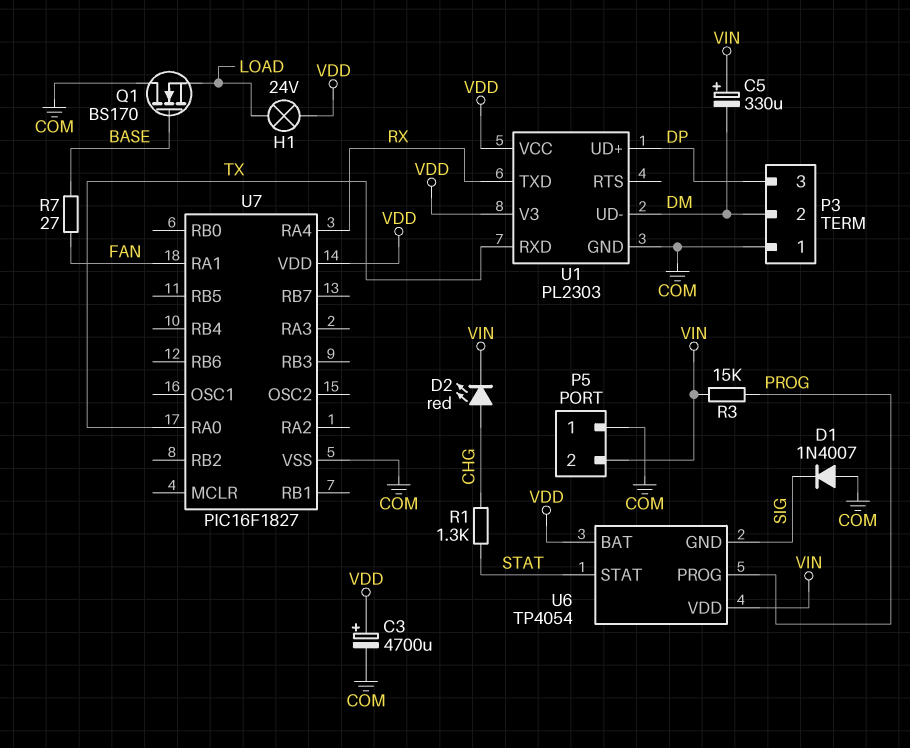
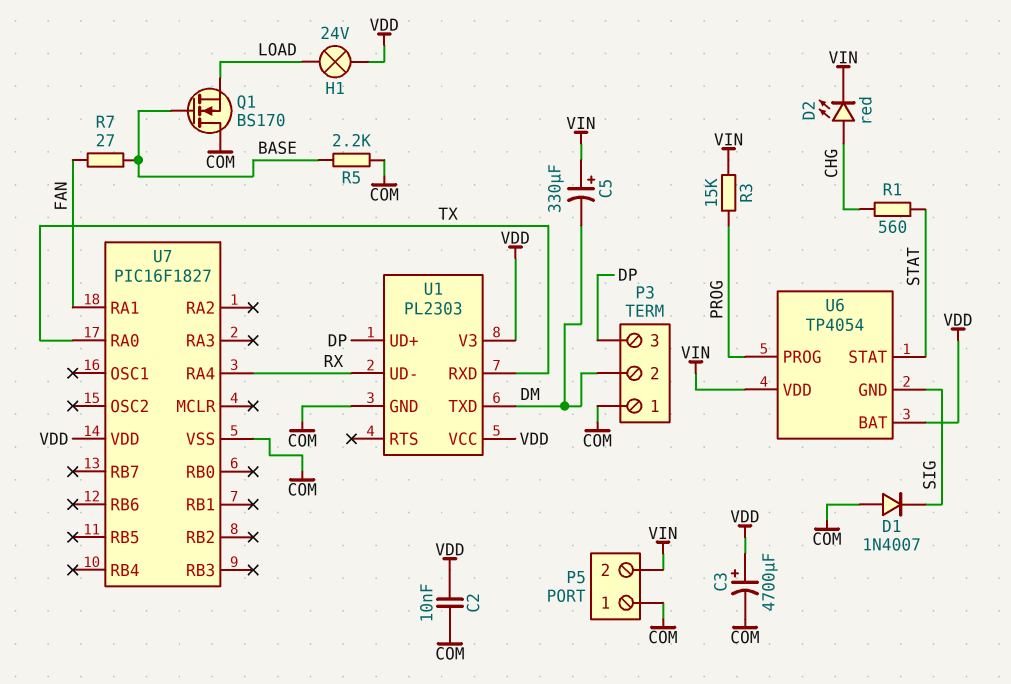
C2: none -> 10nF (COM, VDD)
R1: 1.3k (CHG, STAT) -> 560 (CHG, STAT)
R5: none -> 2.2k (BASE, COM)
U1 pin TXD: RX -> DM
U1 pin UD-: DM -> RX

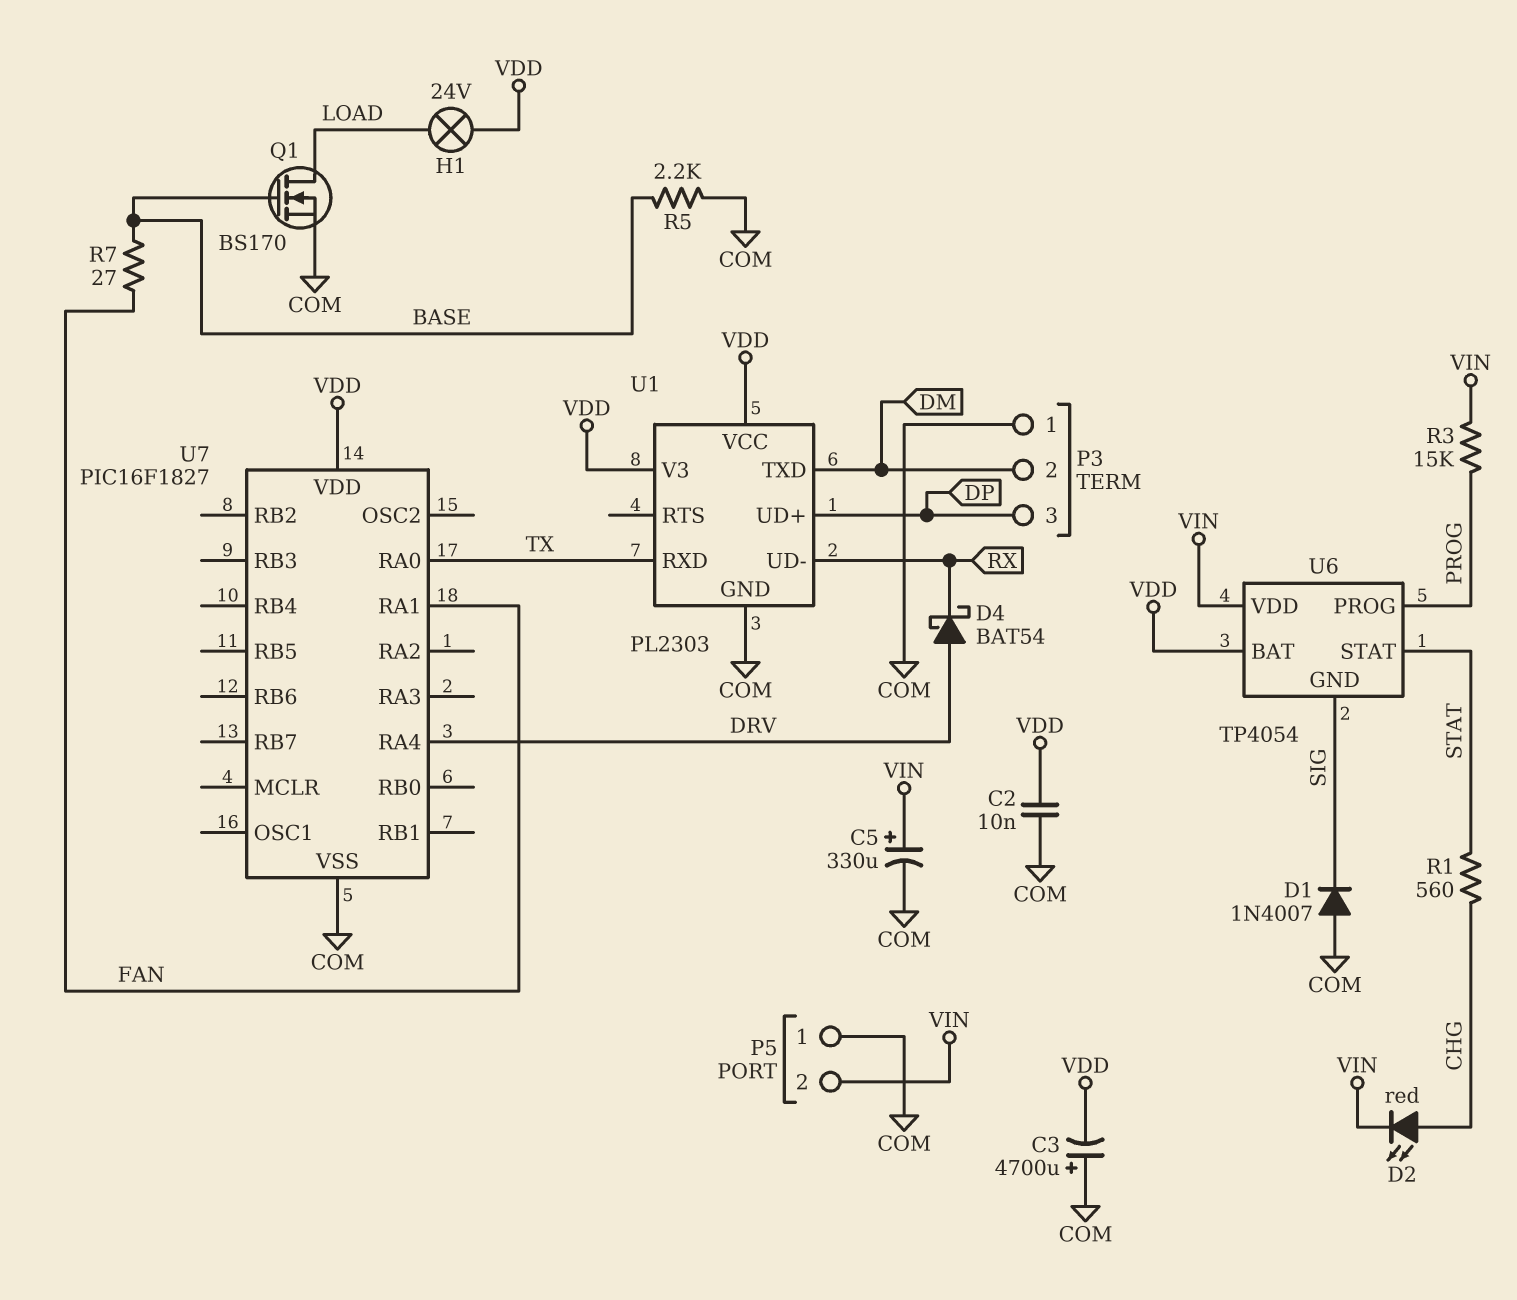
C3: 4700uF (plus VDD, minus COM) -> 4700uF (plus COM, minus VDD)
C5: 330uF (plus VIN, minus DM) -> 330uF (plus VIN, minus COM)
D4: none -> schottky BAT54 (A DRV, K RX)
Q1: NMOS BS170 (G BASE, D COM, S LOAD) -> NMOS BS170 (G BASE, D LOAD, S COM)
U7 pin RA4: RX -> DRV

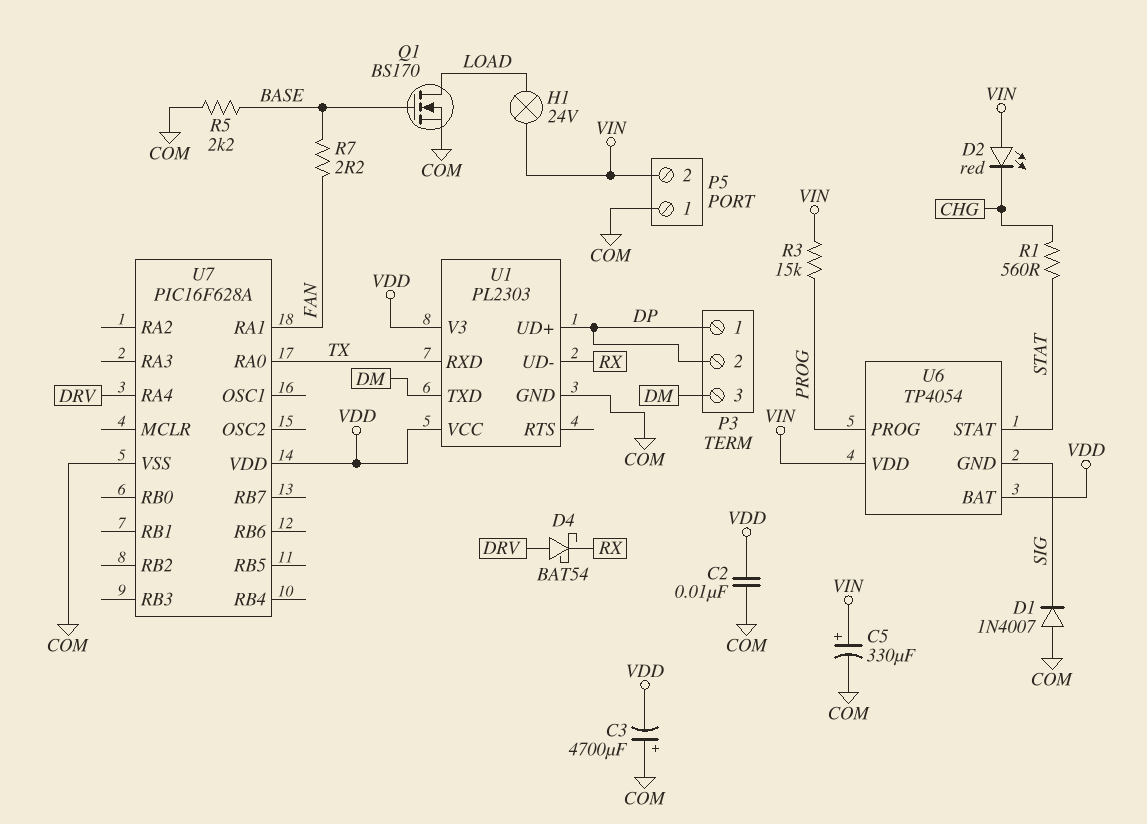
D2: LED red (A CHG, K VIN) -> LED red (A VIN, K CHG)
H1: lamp 24V (LOAD, VDD) -> lamp 24V (LOAD, VIN)
P3 pin 1: COM -> DP
P3 pin 2: DM -> DP
P3 pin 3: DP -> DM
R7: 27 (BASE, FAN) -> 2.2 (BASE, FAN)
U7: PIC16F1827 -> PIC16F628A

